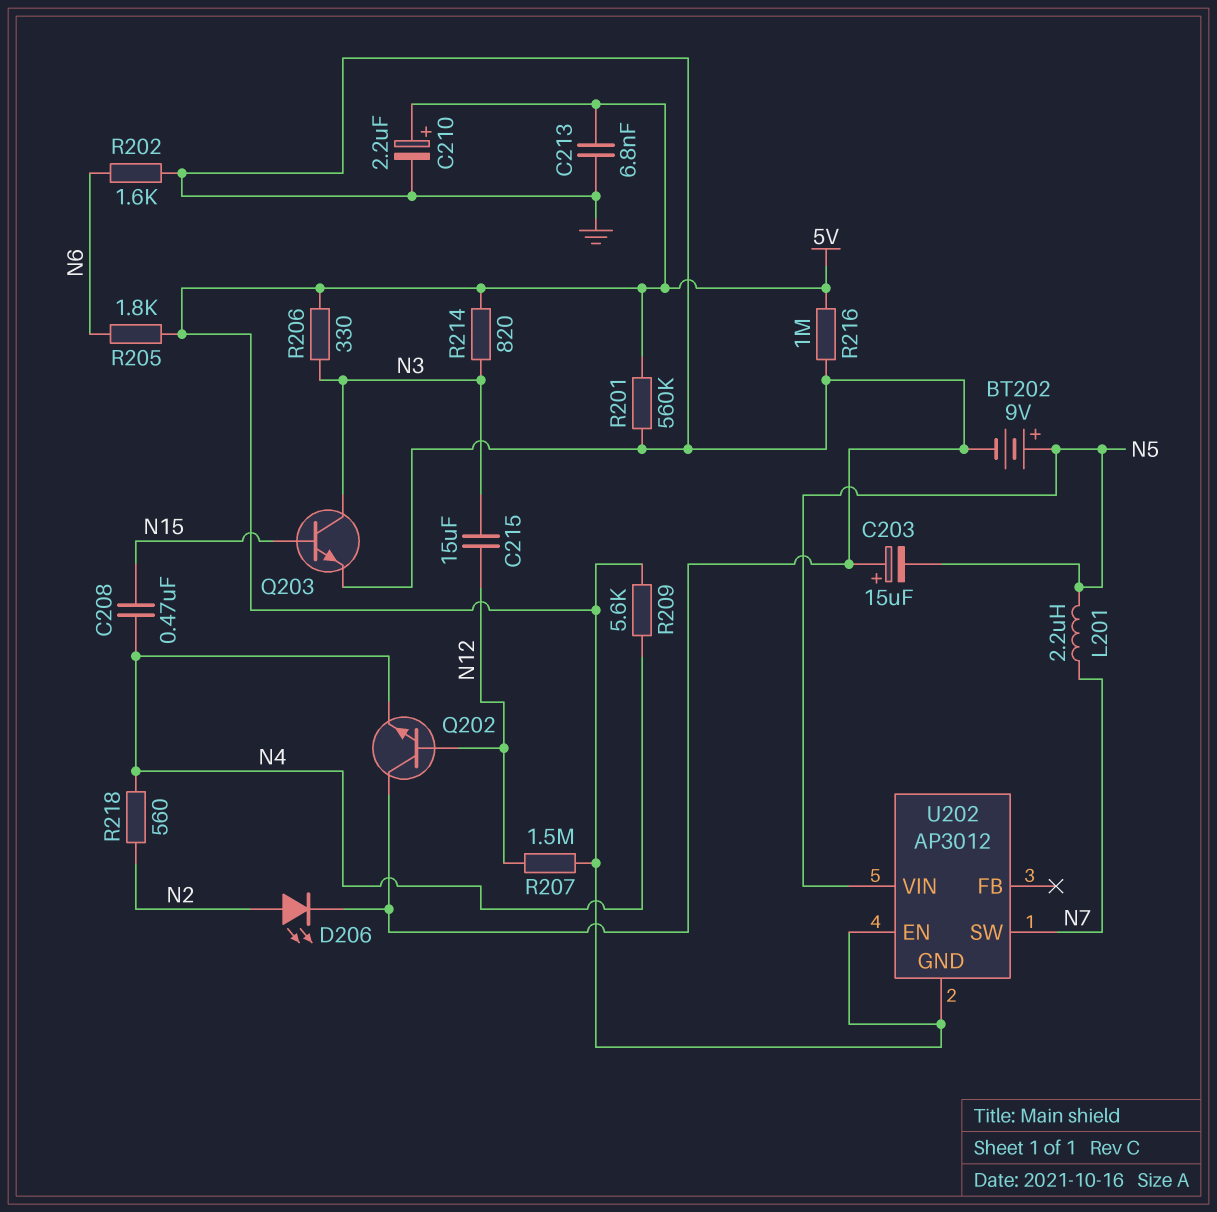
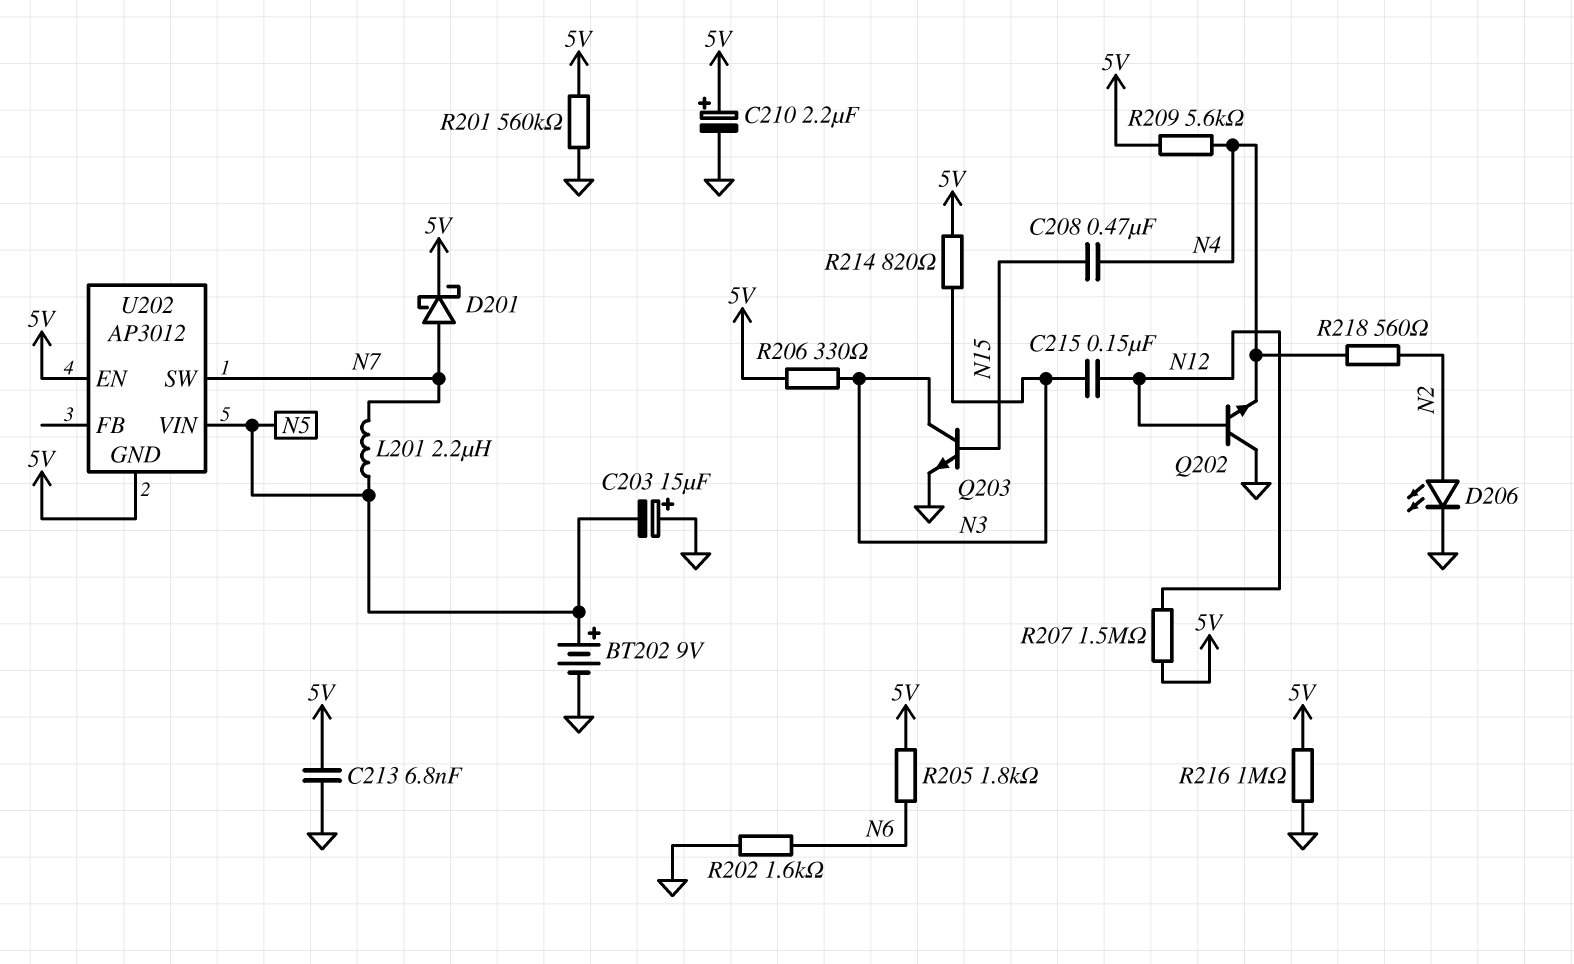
C215: 15uF (N3, N12) -> 150nF (N3, N12)
D201: none -> schottky (A N7, K 5V)

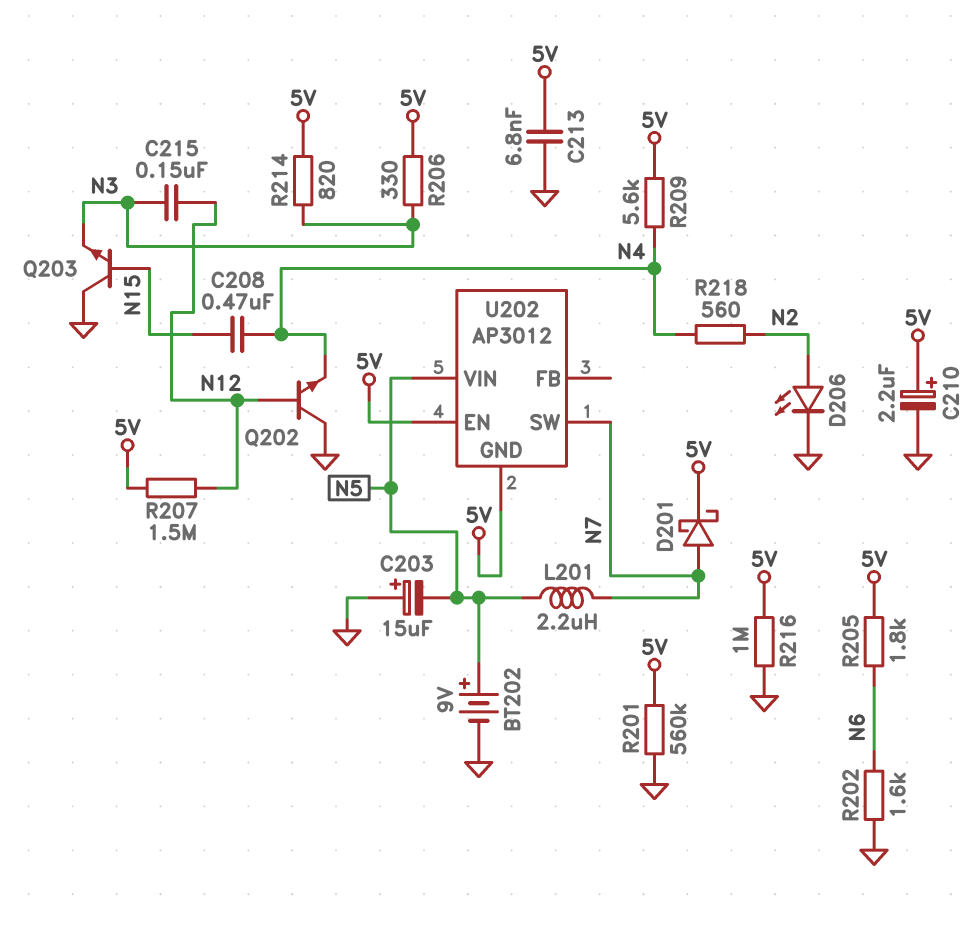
Q203: NPN (B N15, C N3, E GND) -> NPN (B N15, C GND, E N3)

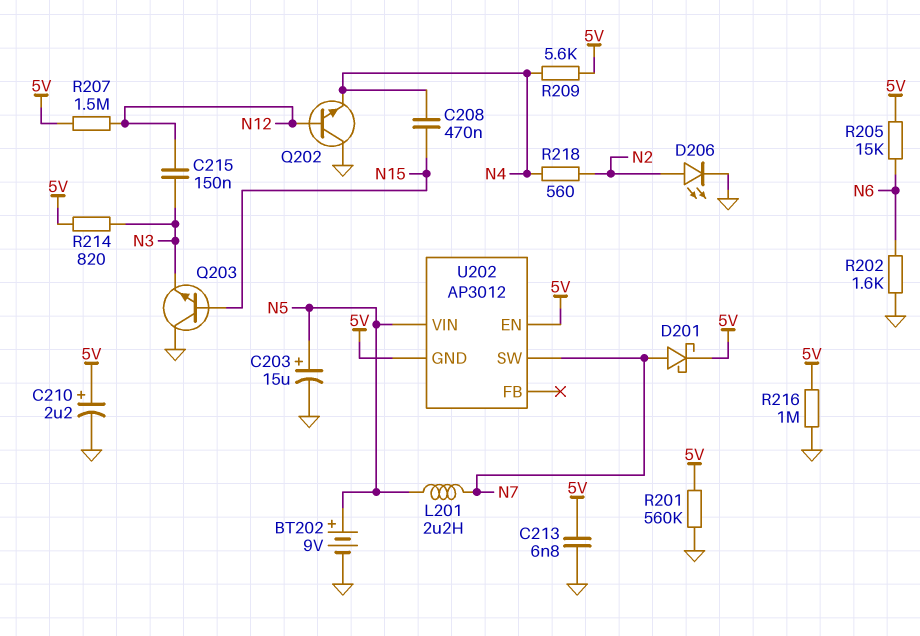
C203: 15uF (plus GND, minus N5) -> 15uF (plus N5, minus GND)
R205: 1.8k (5V, N6) -> 15k (5V, N6)
R206: 330 (5V, N3) -> none

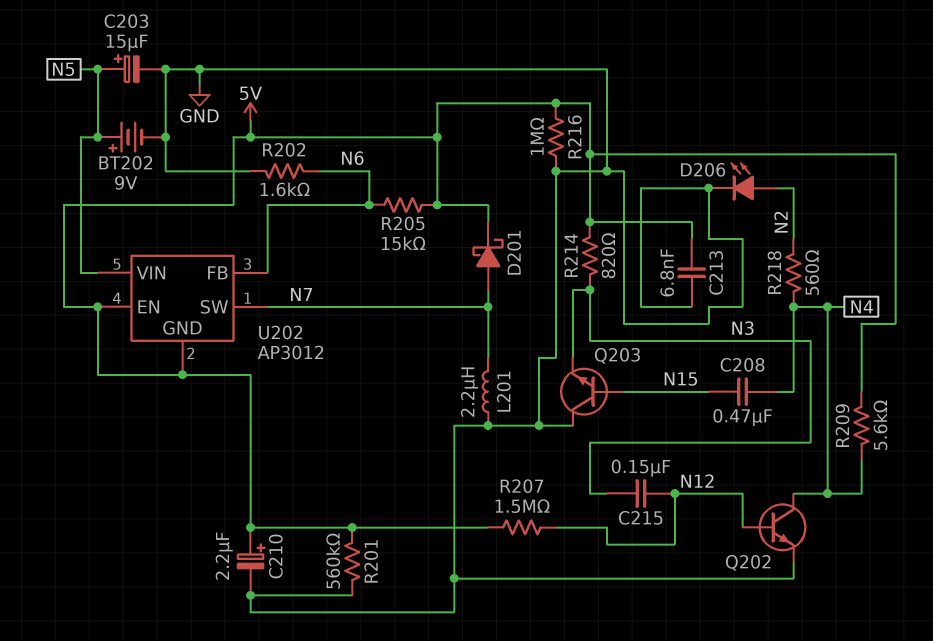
L201: 2.2uH (N5, N7) -> 2.2uH (GND, N7)
Q202: NPN (B N12, C GND, E N4) -> NPN (B N12, C N4, E GND)
U202 pin FB: none -> N6

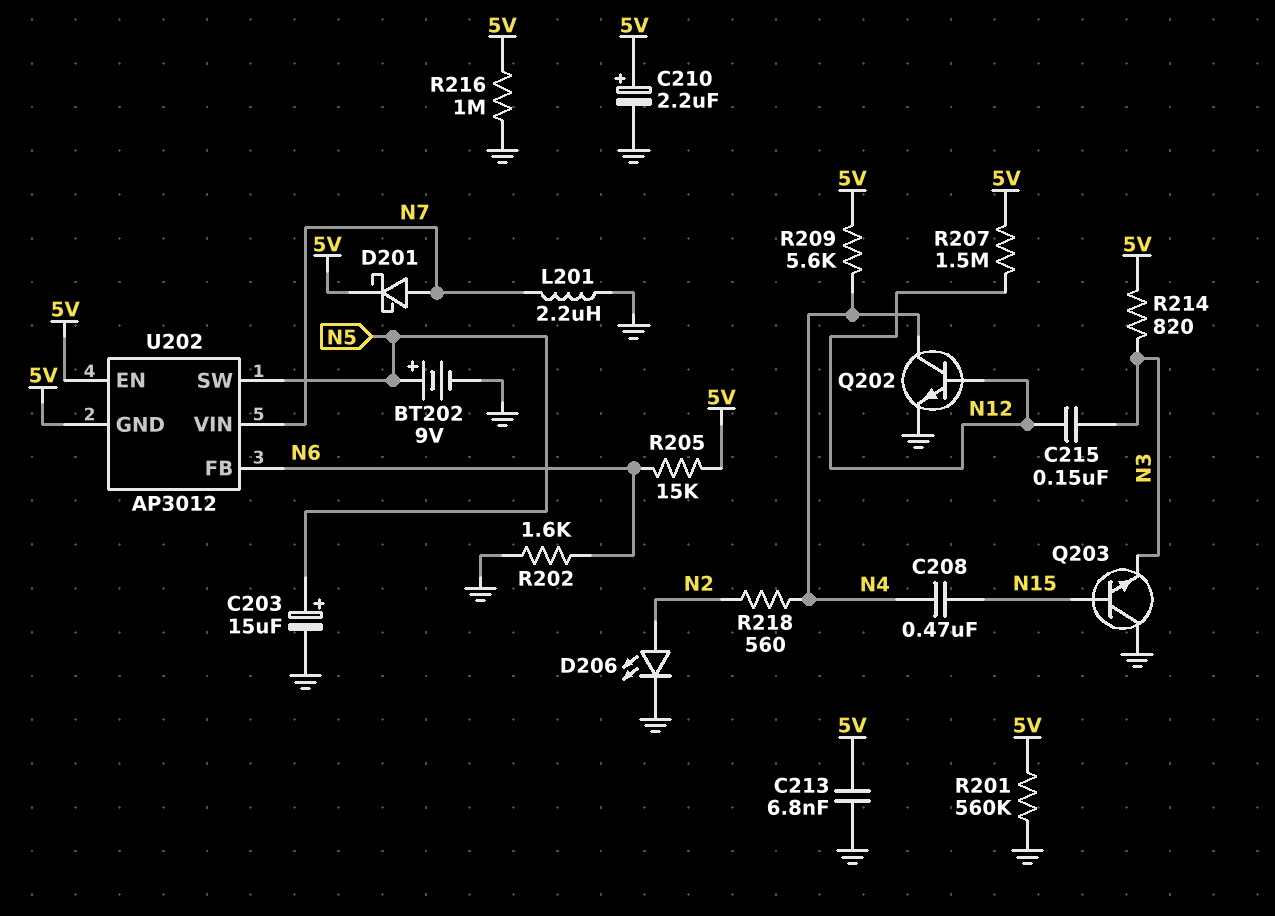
U202 pin SW: N7 -> N5
U202 pin VIN: N5 -> N7

